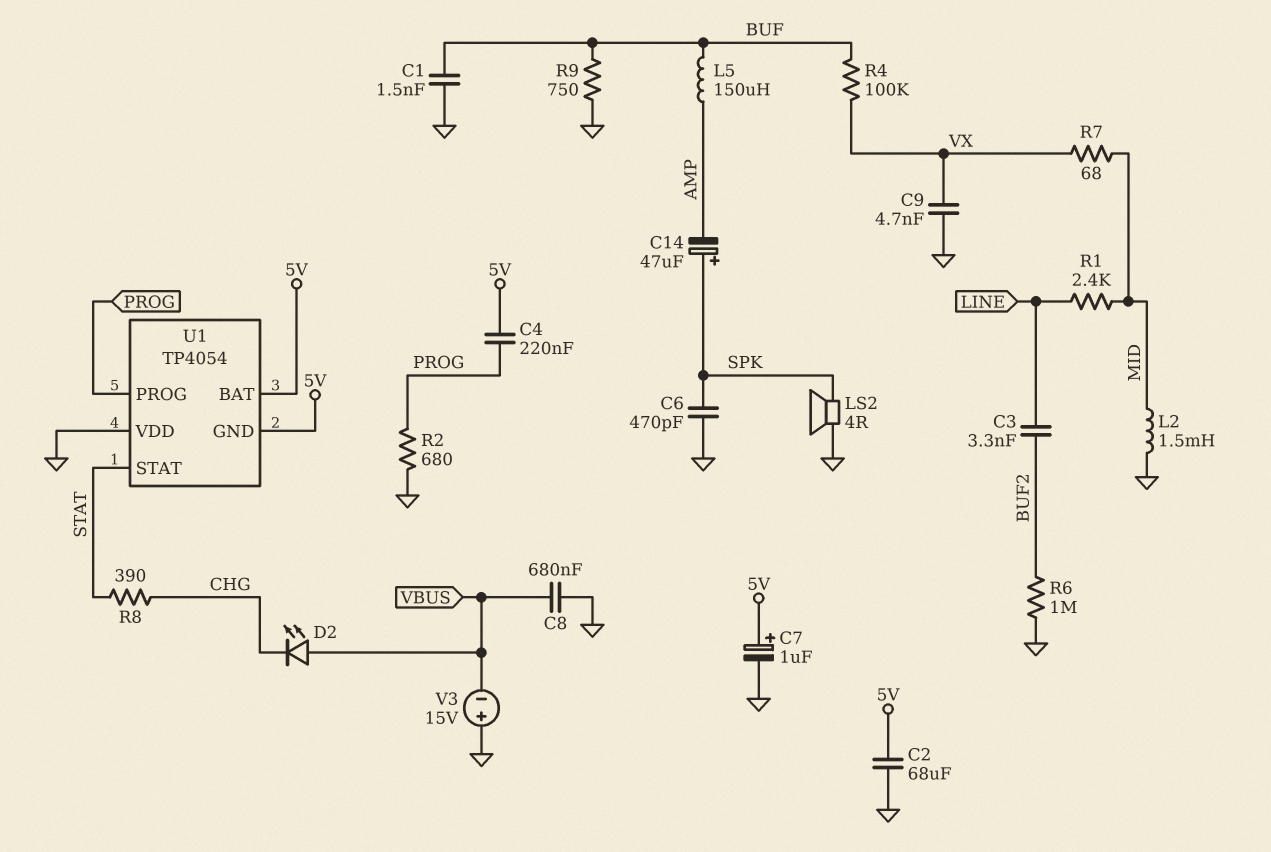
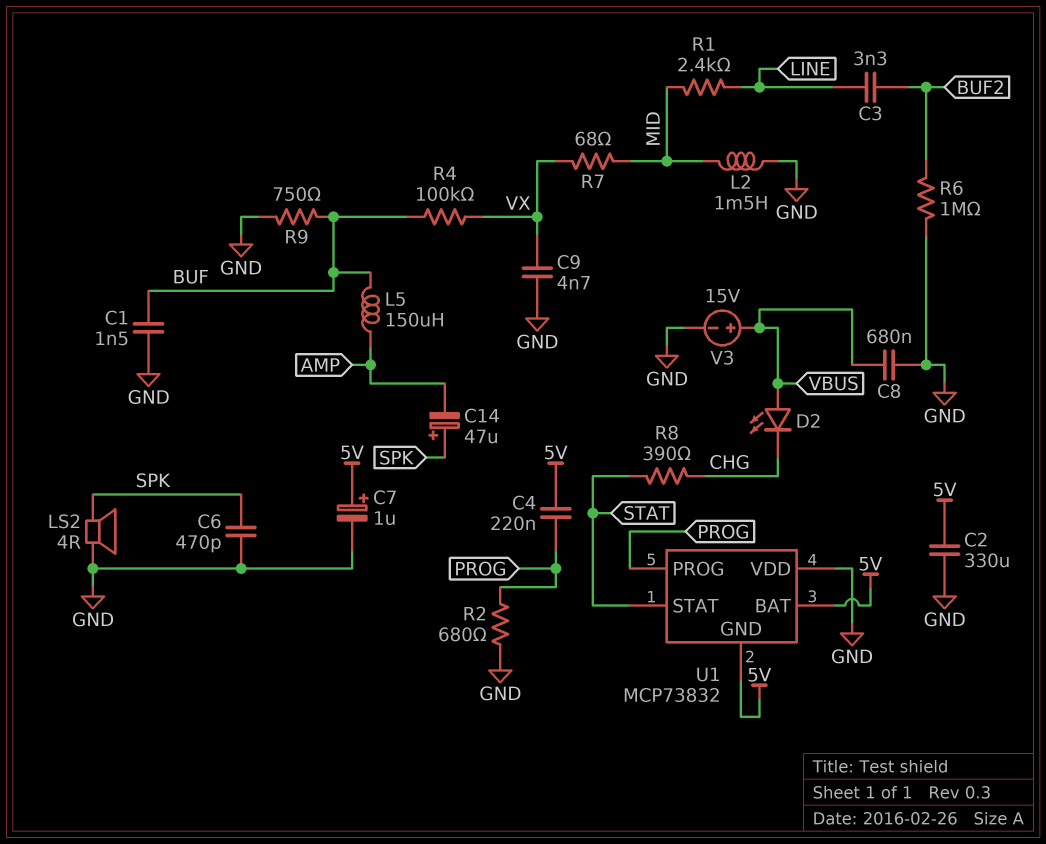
C2: 68uF (5V, GND) -> 330uF (5V, GND)
U1: TP4054 -> MCP73832
V3: 15V (plus GND, minus VBUS) -> 15V (plus VBUS, minus GND)

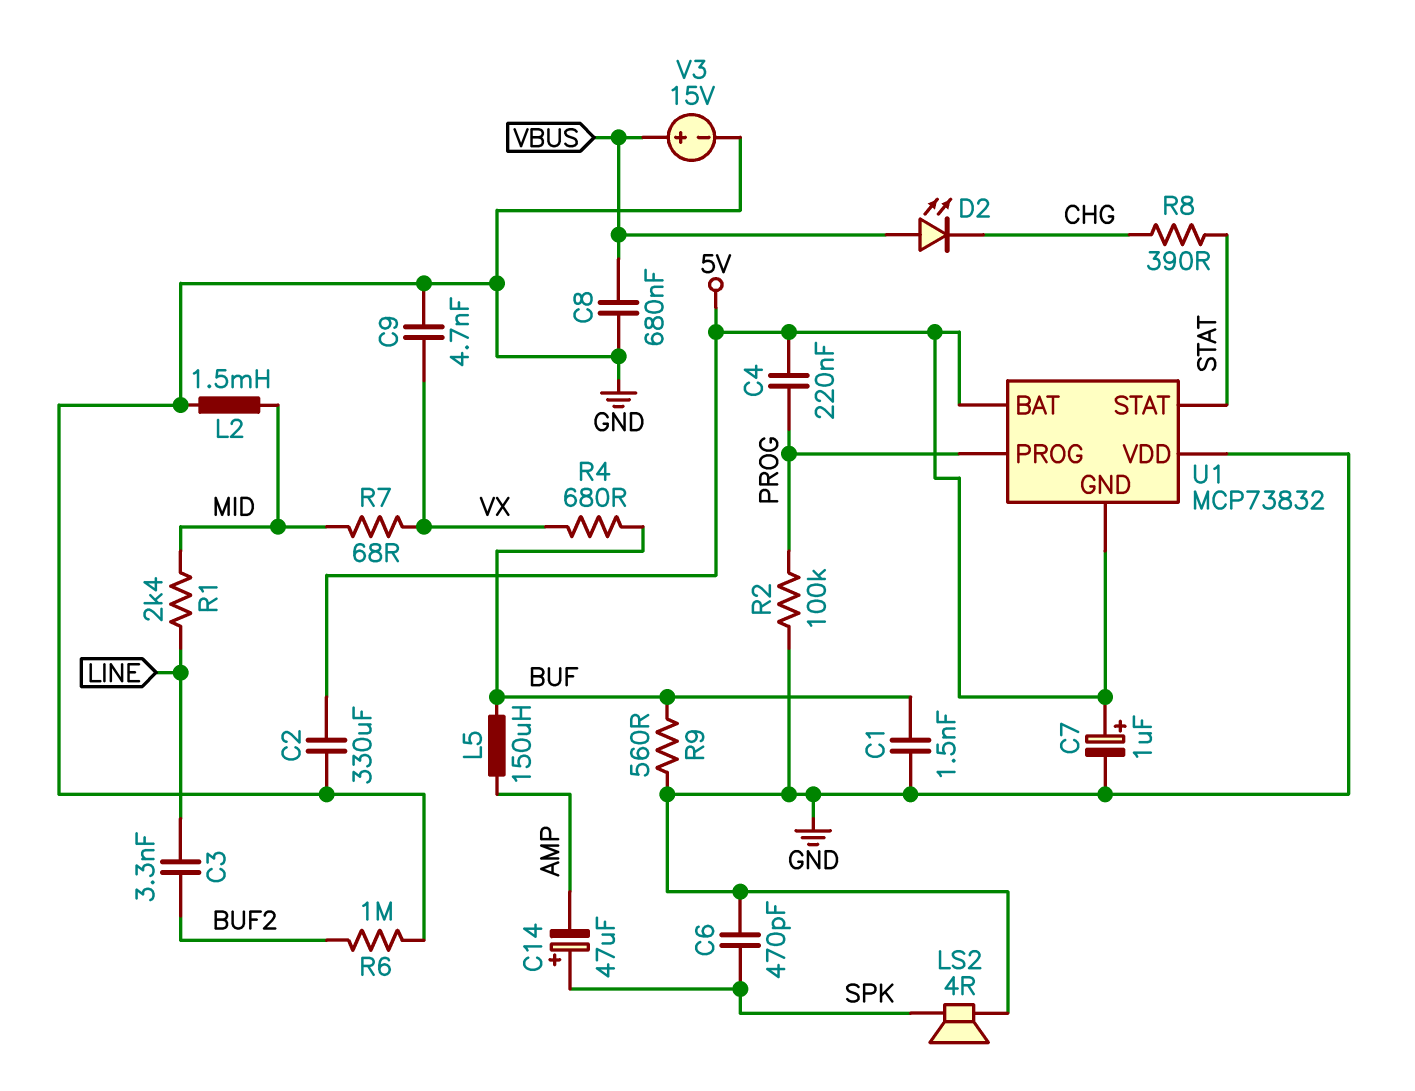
R2: 680 (GND, PROG) -> 100k (GND, PROG)
R4: 100k (BUF, VX) -> 680 (BUF, VX)
R9: 750 (BUF, GND) -> 560 (BUF, GND)

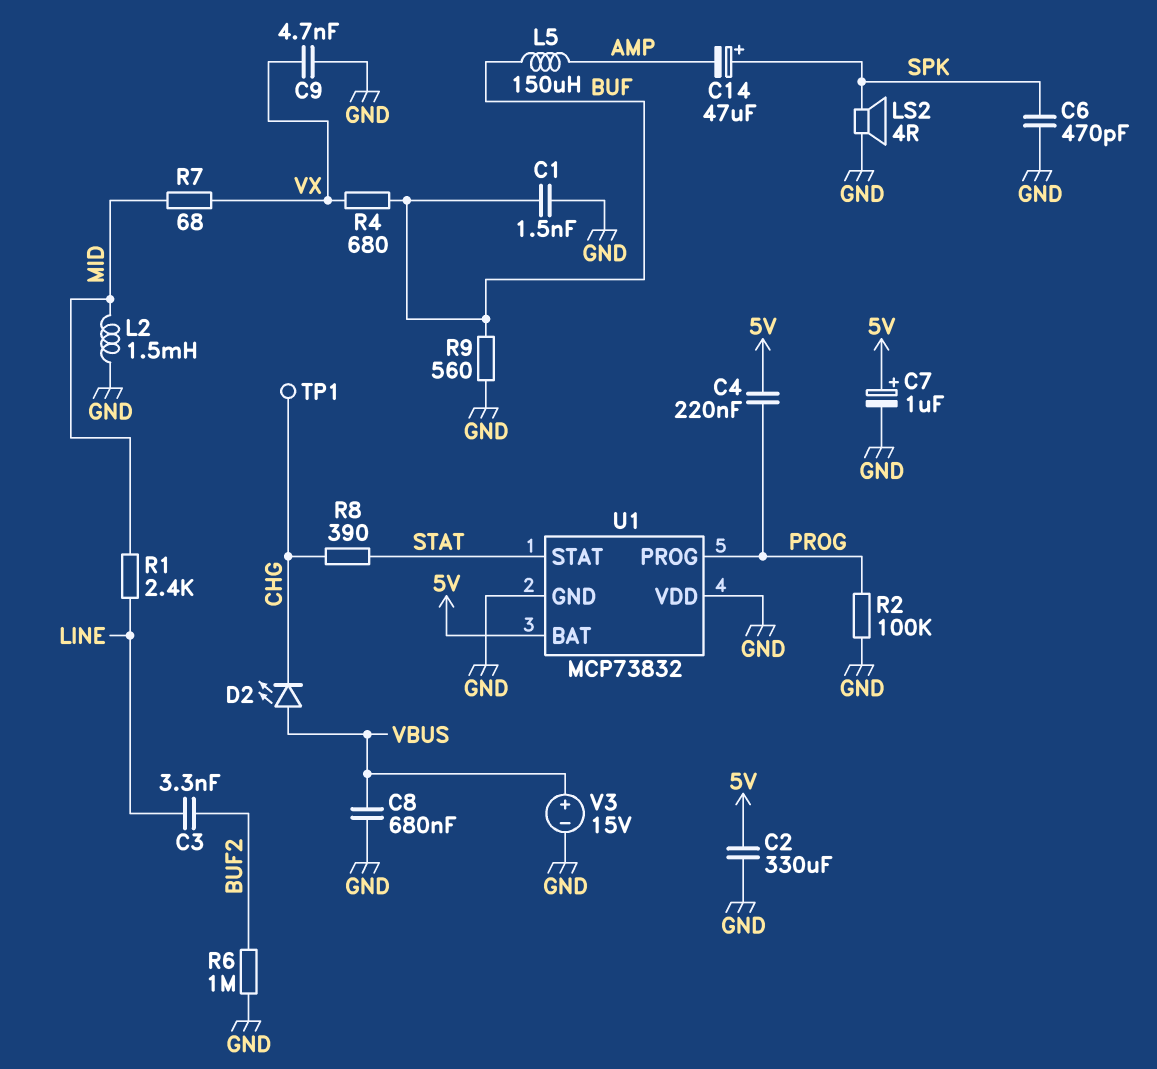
TP1: none -> test point (CHG)
U1 pin GND: 5V -> GND

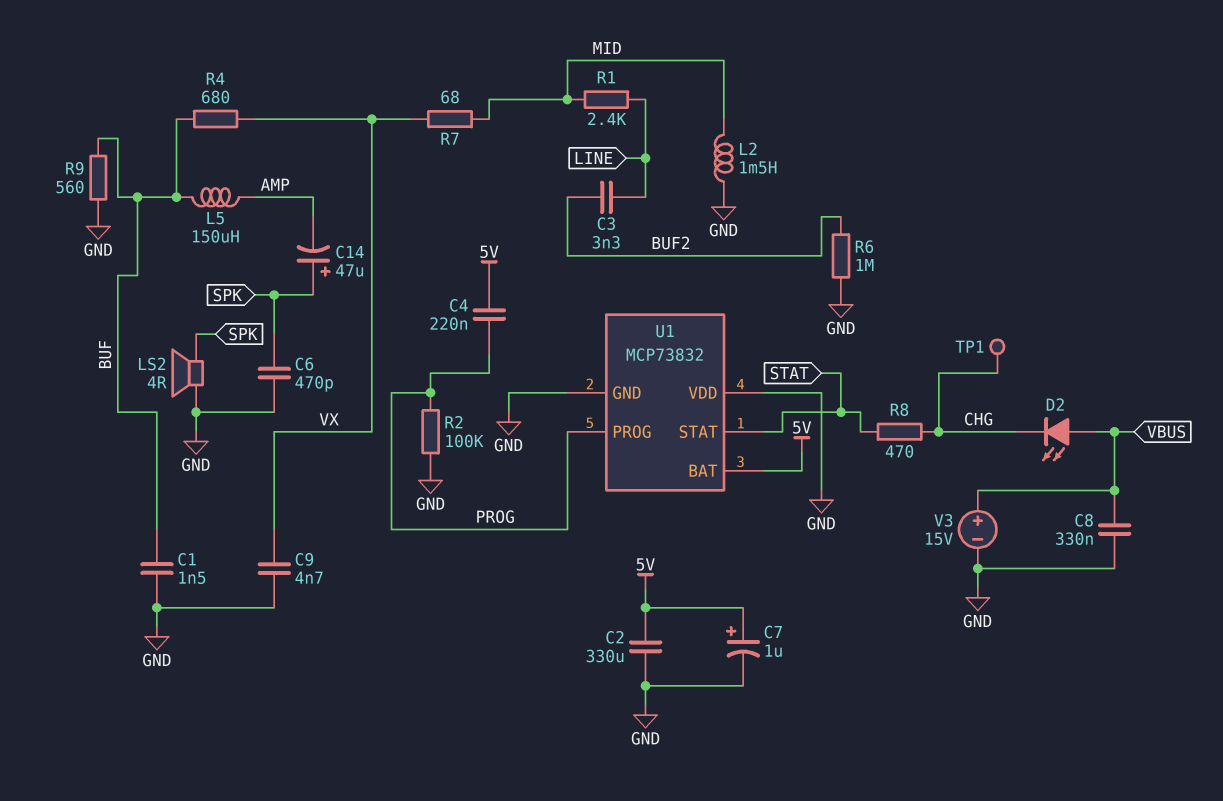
C8: 680nF (GND, VBUS) -> 330nF (GND, VBUS)
R8: 390 (CHG, STAT) -> 470 (CHG, STAT)

